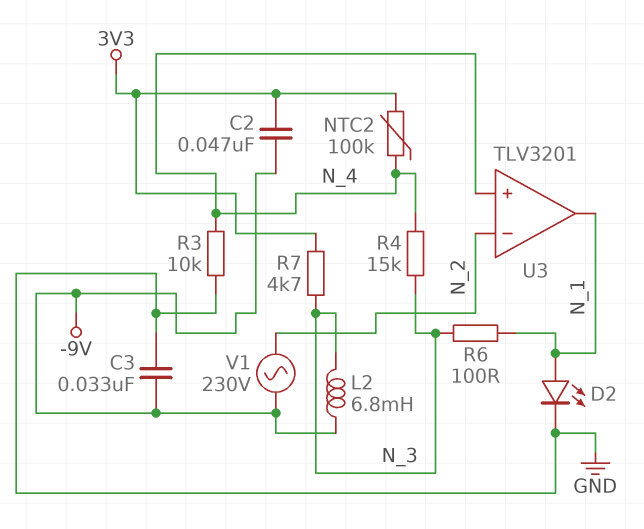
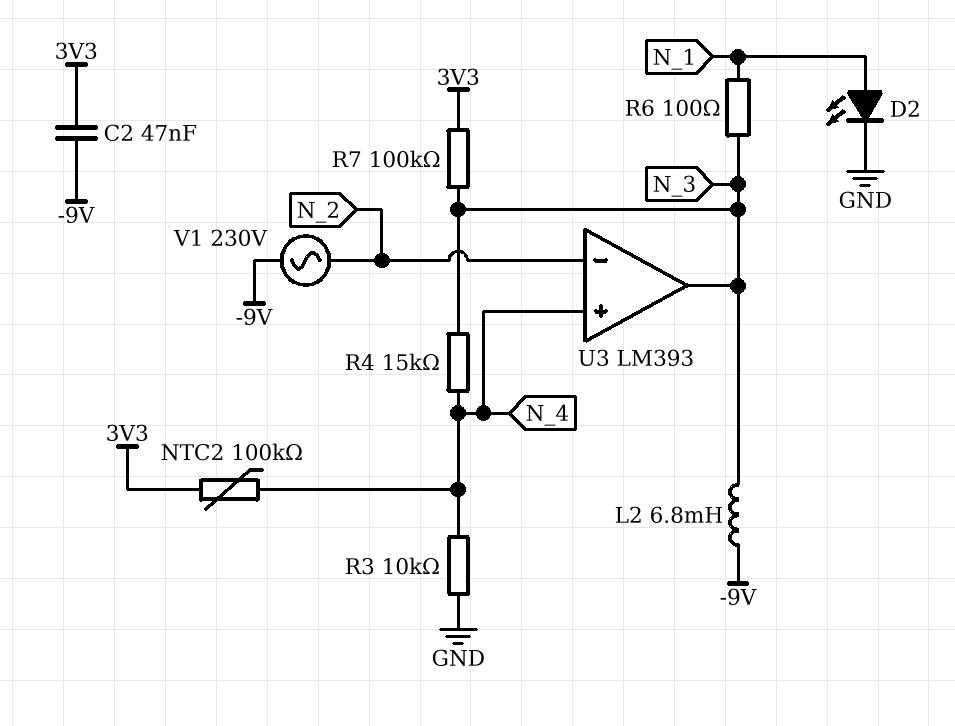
C3: 33nF (-9V, GND) -> none
R7: 4.7k (3V3, N_3) -> 100k (3V3, N_3)
U3: TLV3201 -> LM393
U3 pin out: N_1 -> N_3

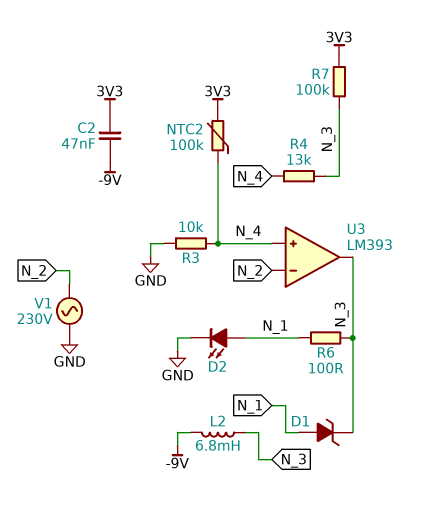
D1: none -> zener (A N_1, K N_3)
R4: 15k (N_3, N_4) -> 13k (N_3, N_4)
V1: AC 230V (-9V, N_2) -> AC 230V (GND, N_2)

